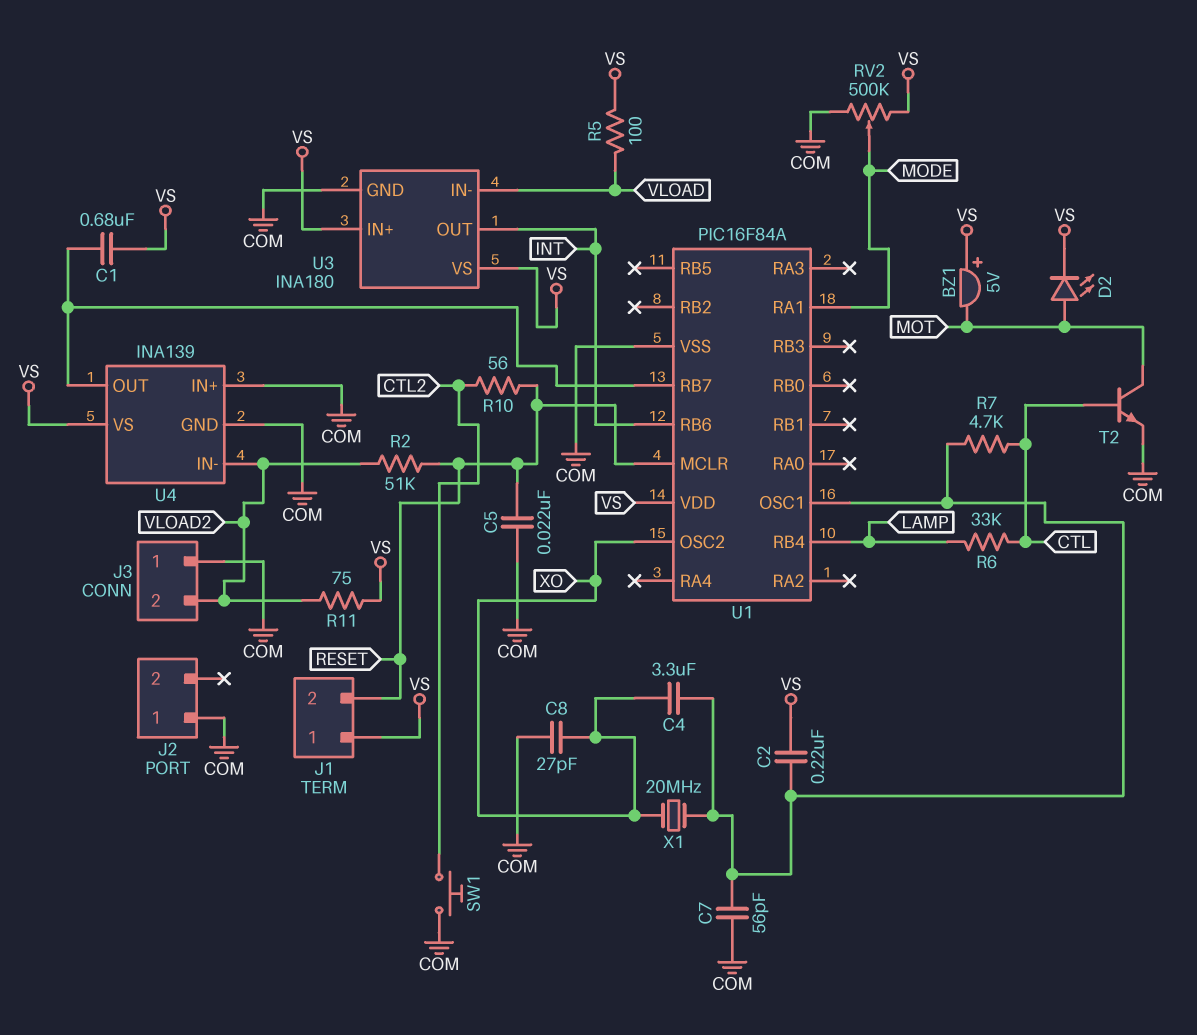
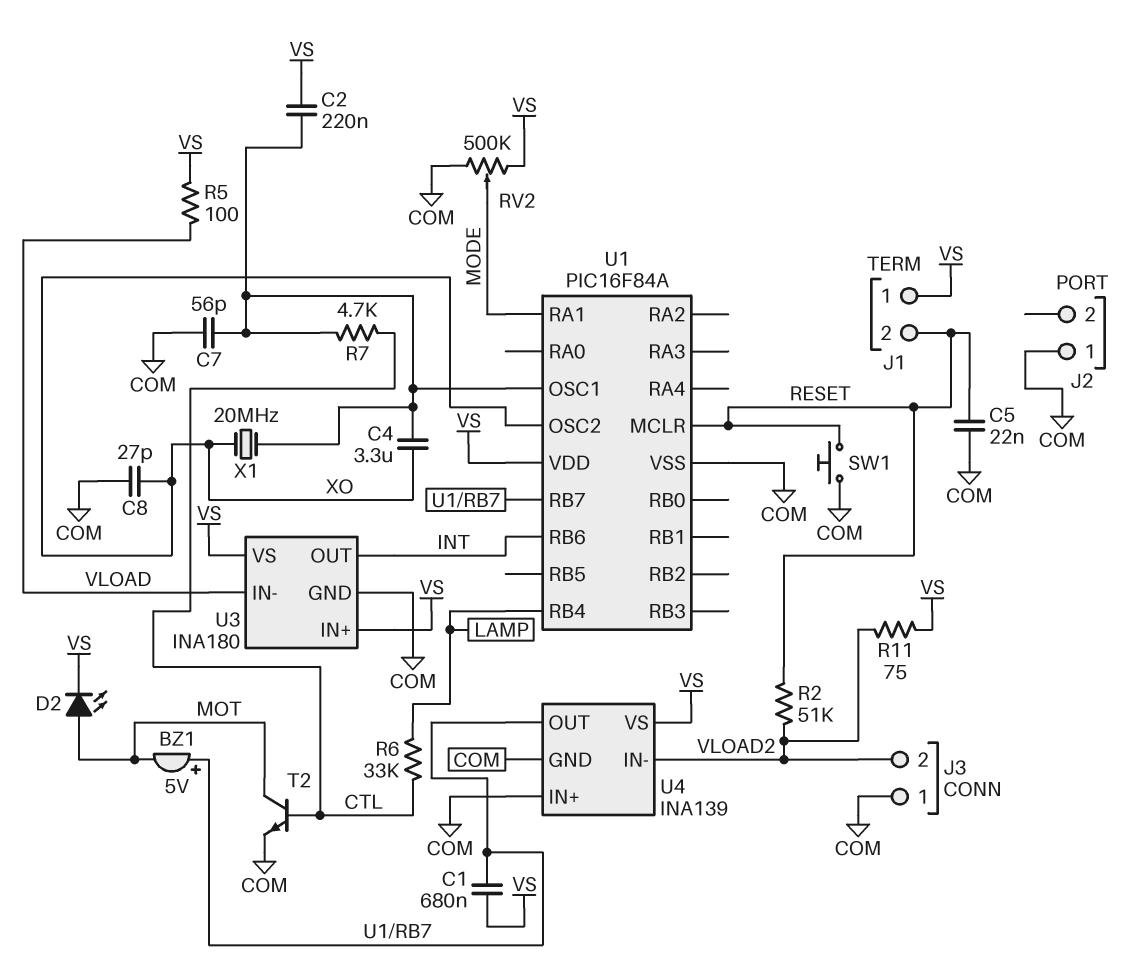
BZ1: buzzer 5V (plus VS, minus MOT) -> buzzer 5V (plus U1/RB7, minus MOT)
R10: 56 (CTL2, RESET) -> none
SW1: button (COM, CTL2) -> button (COM, RESET)

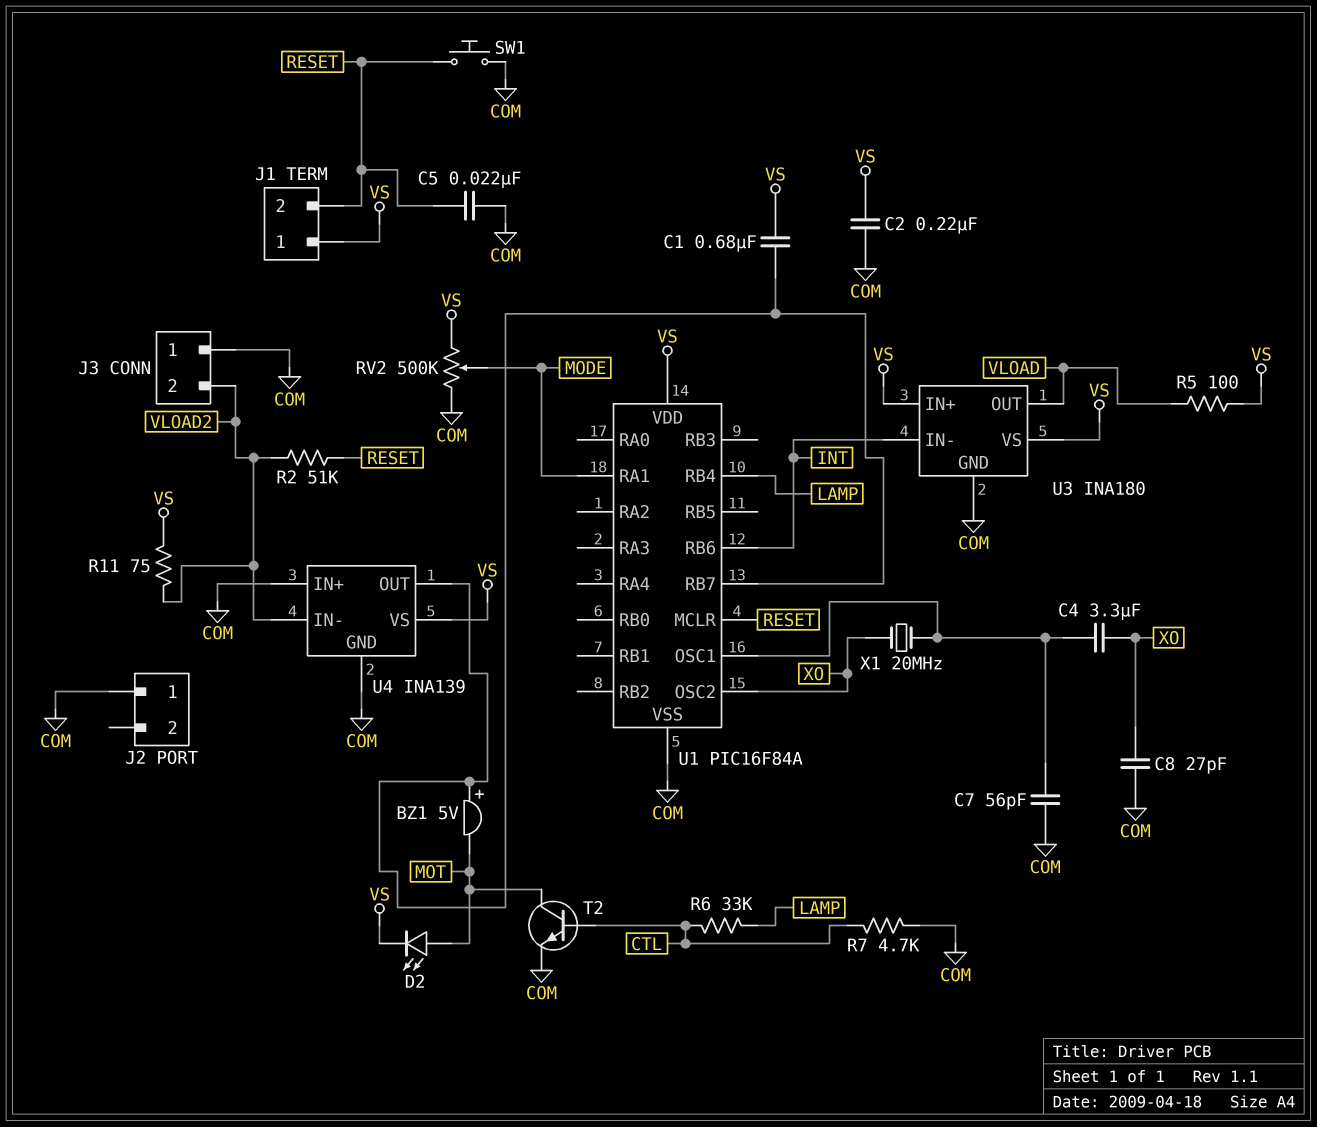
C2: 220nF (U1/OSC1, VS) -> 220nF (COM, VS)
R7: 4.7k (CTL, U1/OSC1) -> 4.7k (COM, CTL)
U3 pin IN-: VLOAD -> INT
U3 pin OUT: INT -> VLOAD

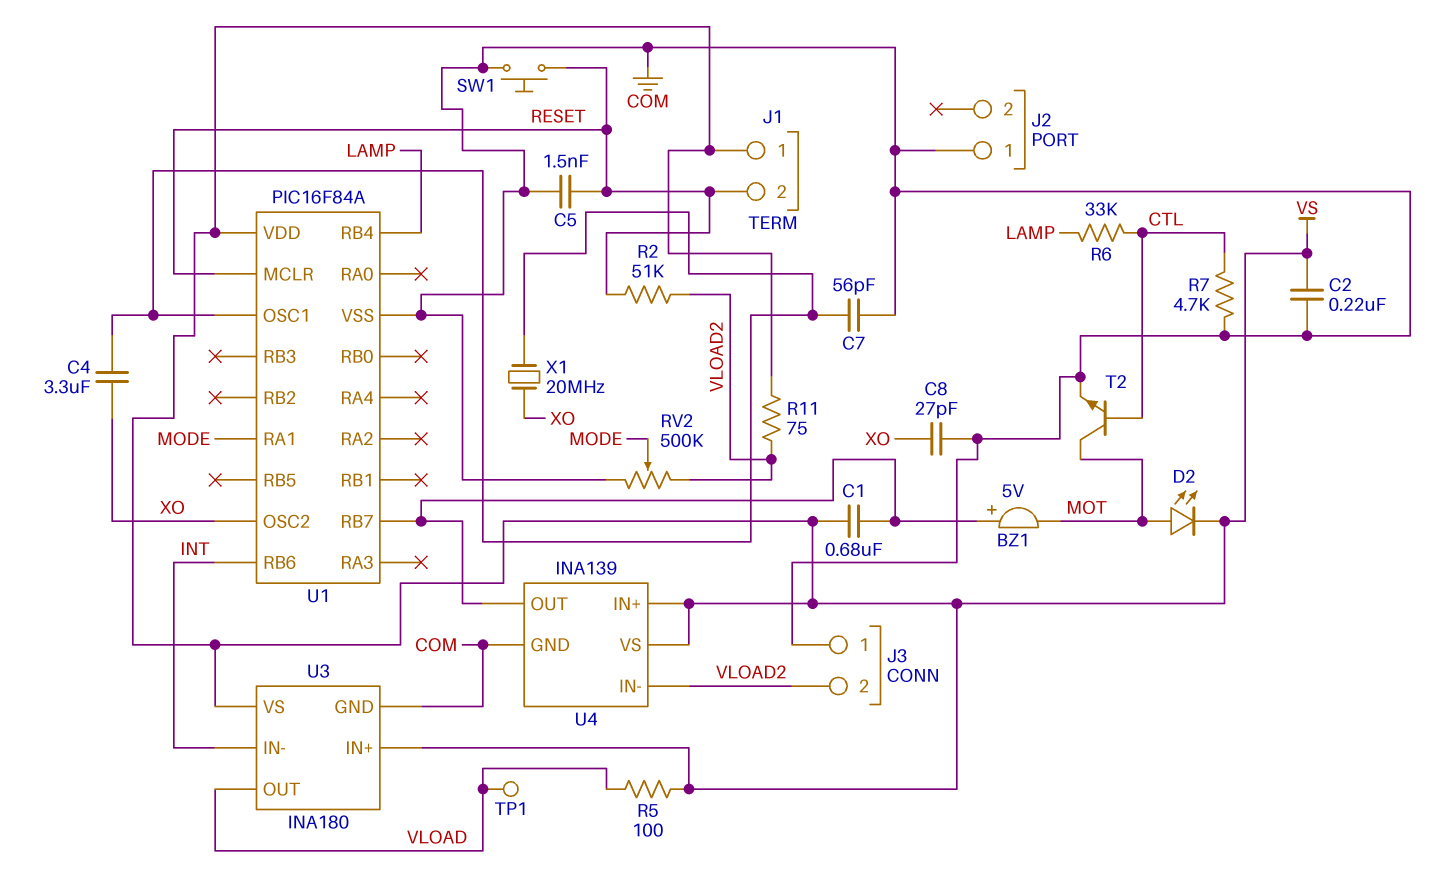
C5: 22nF (COM, RESET) -> 1.5nF (COM, RESET)
RV2: 500k (COM, VS, wiper MODE) -> 500k (COM, VLOAD2, wiper MODE)
TP1: none -> test point (VLOAD)
U4 pin IN+: COM -> VS

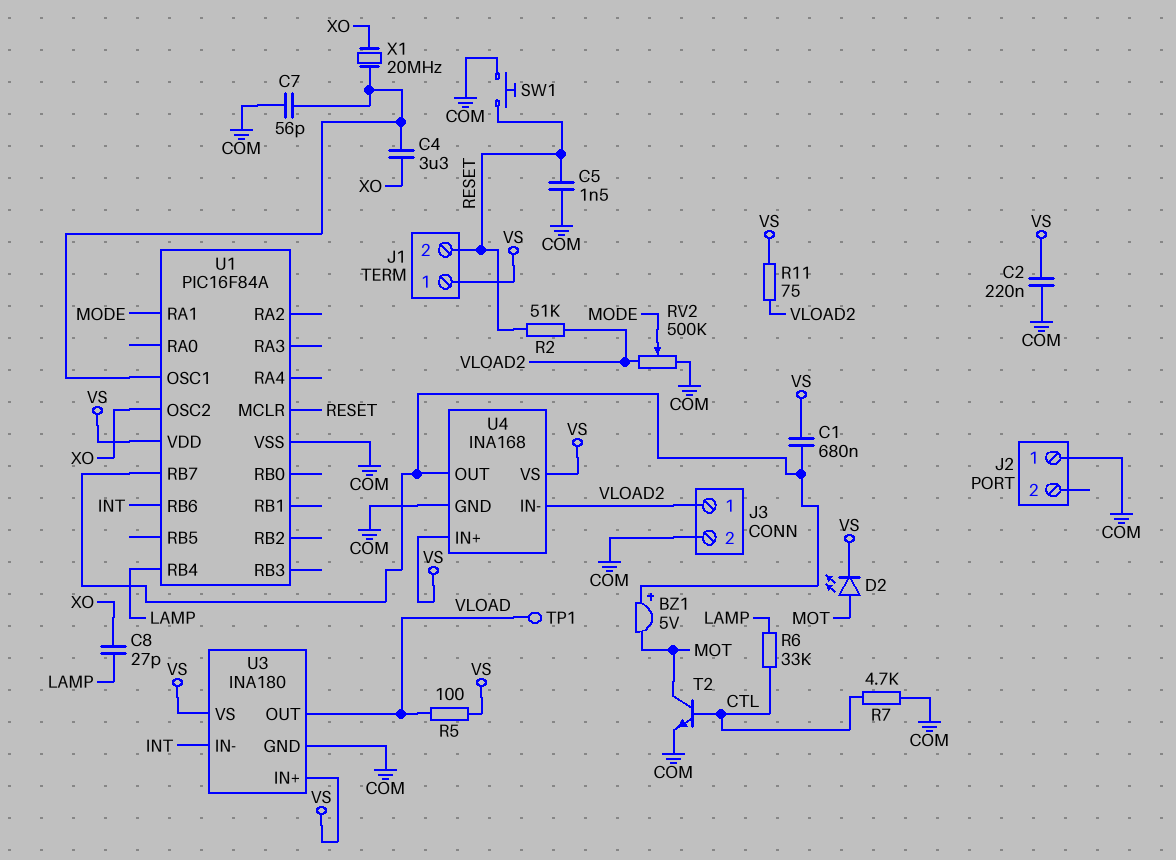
C8: 27pF (COM, XO) -> 27pF (LAMP, XO)
J3 pin 1: COM -> VLOAD2
J3 pin 2: VLOAD2 -> COM
U4: INA139 -> INA168

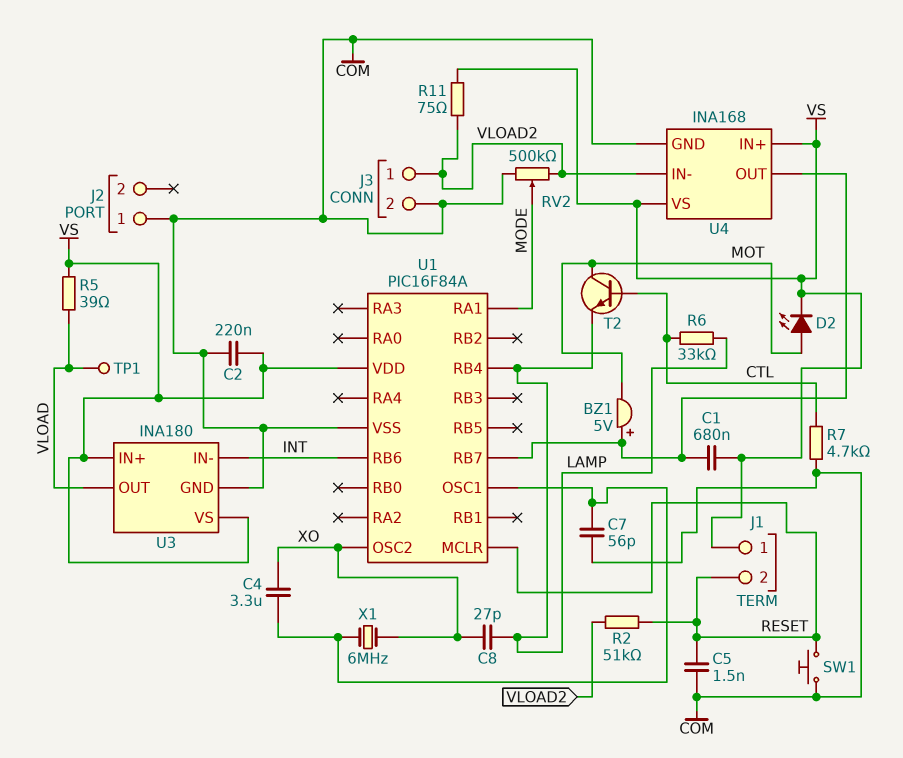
R5: 100 (VLOAD, VS) -> 39 (VLOAD, VS)
T2: NPN (B CTL, C MOT, E COM) -> NPN (B CTL, C MOT, E LAMP)
X1: 20MHz (U1/OSC1, XO) -> 6MHz (U1/OSC1, XO)

